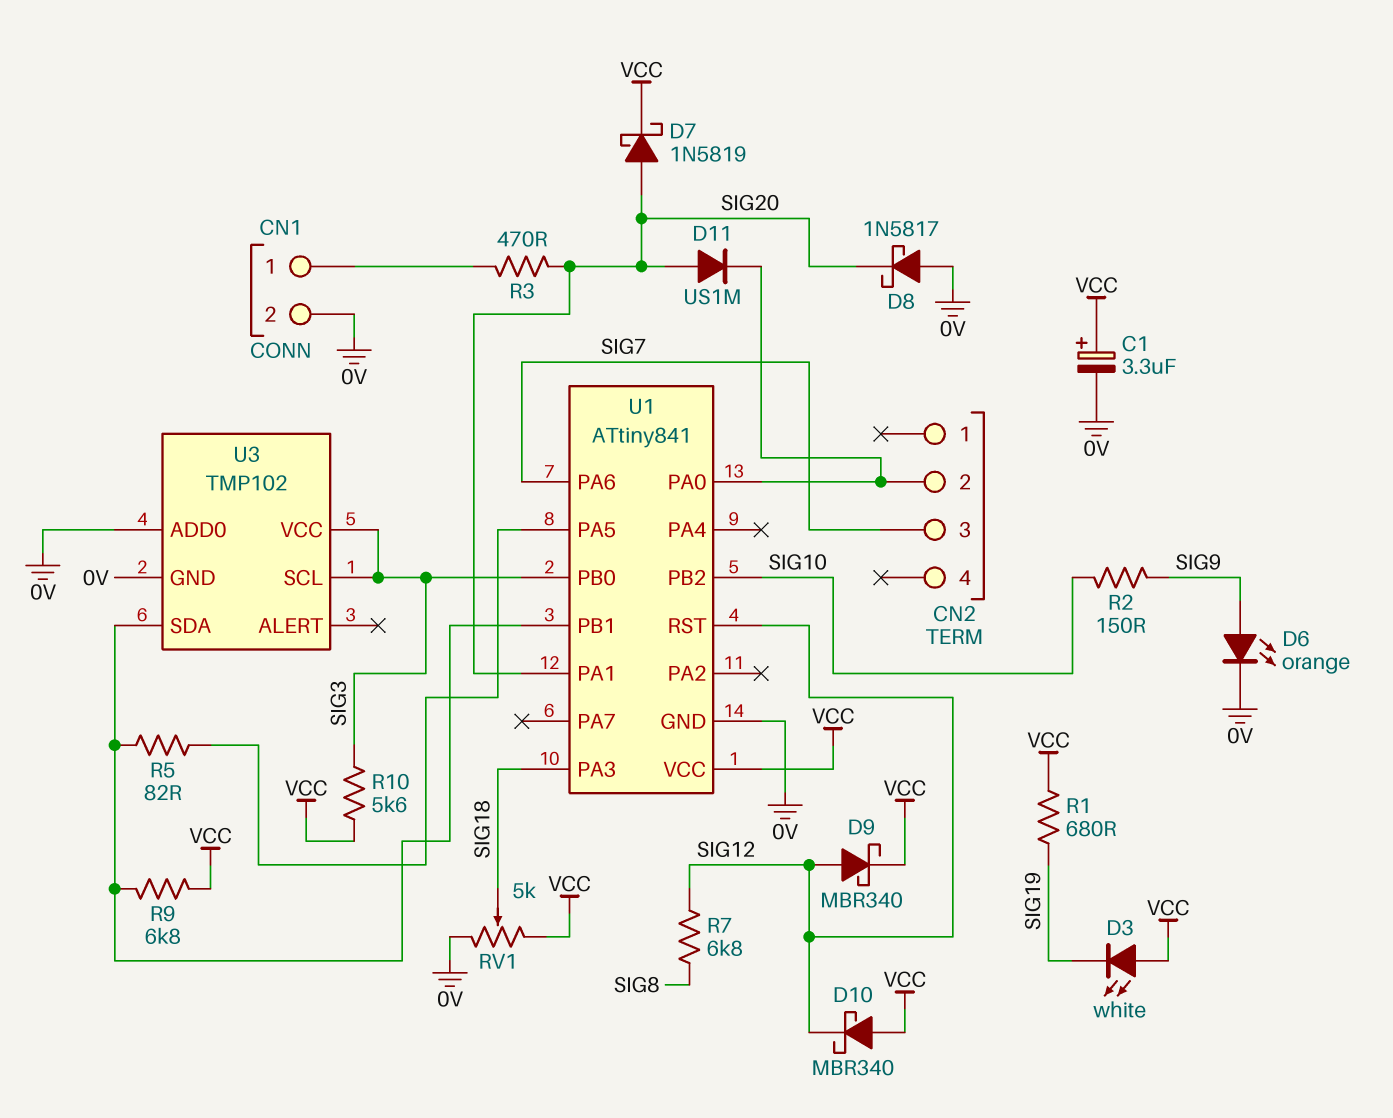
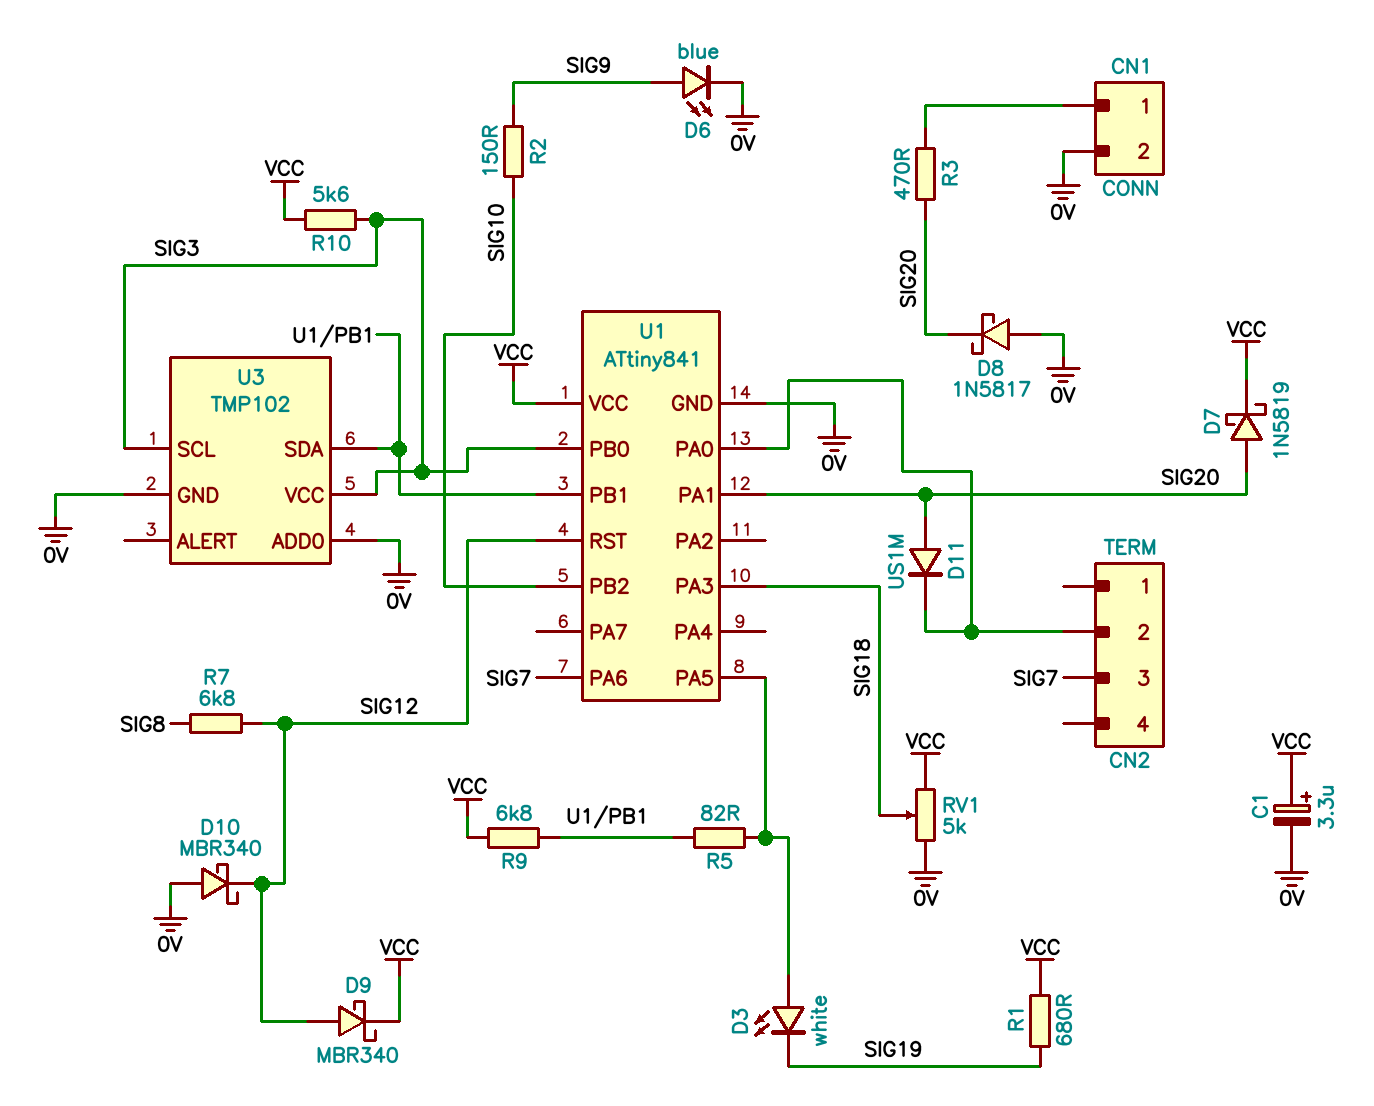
D3: LED white (A VCC, K SIG19) -> LED white (A U1/PA5, K SIG19)
D6: LED orange (A SIG9, K 0V) -> LED blue (A SIG9, K 0V)
D10: schottky MBR340 (A VCC, K SIG12) -> schottky MBR340 (A 0V, K SIG12)

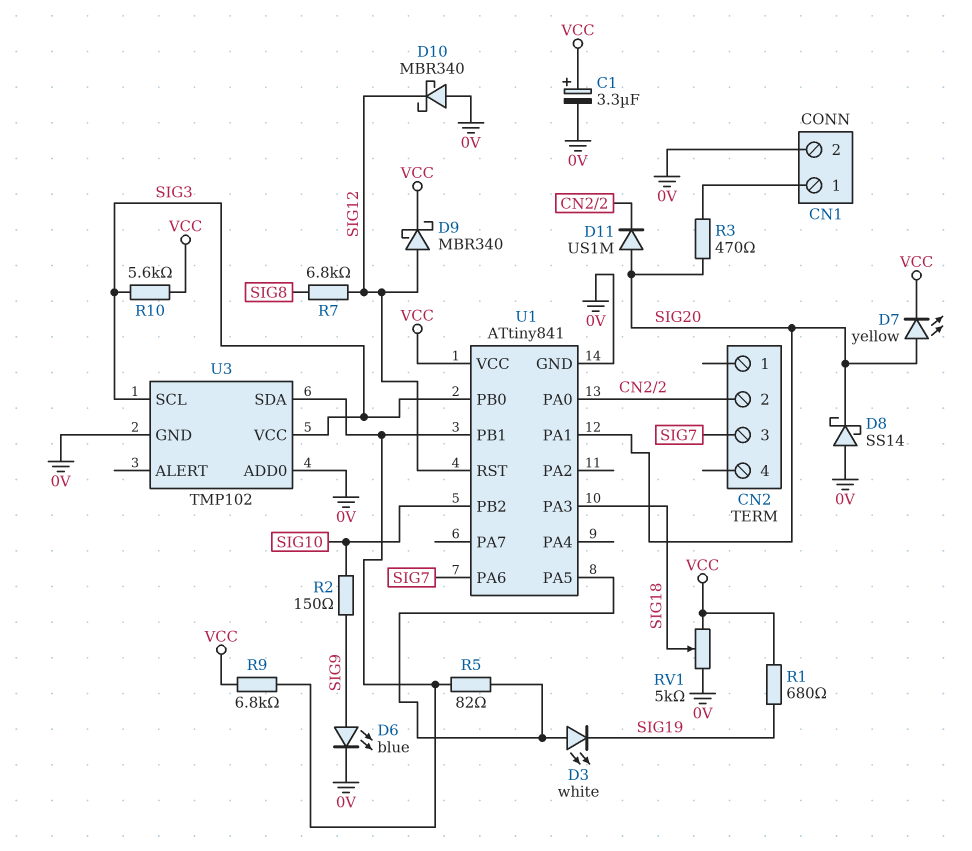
D7: schottky 1N5819 (A SIG20, K VCC) -> LED yellow (A SIG20, K VCC)
D8: schottky 1N5817 (A 0V, K SIG20) -> schottky SS14 (A 0V, K SIG20)

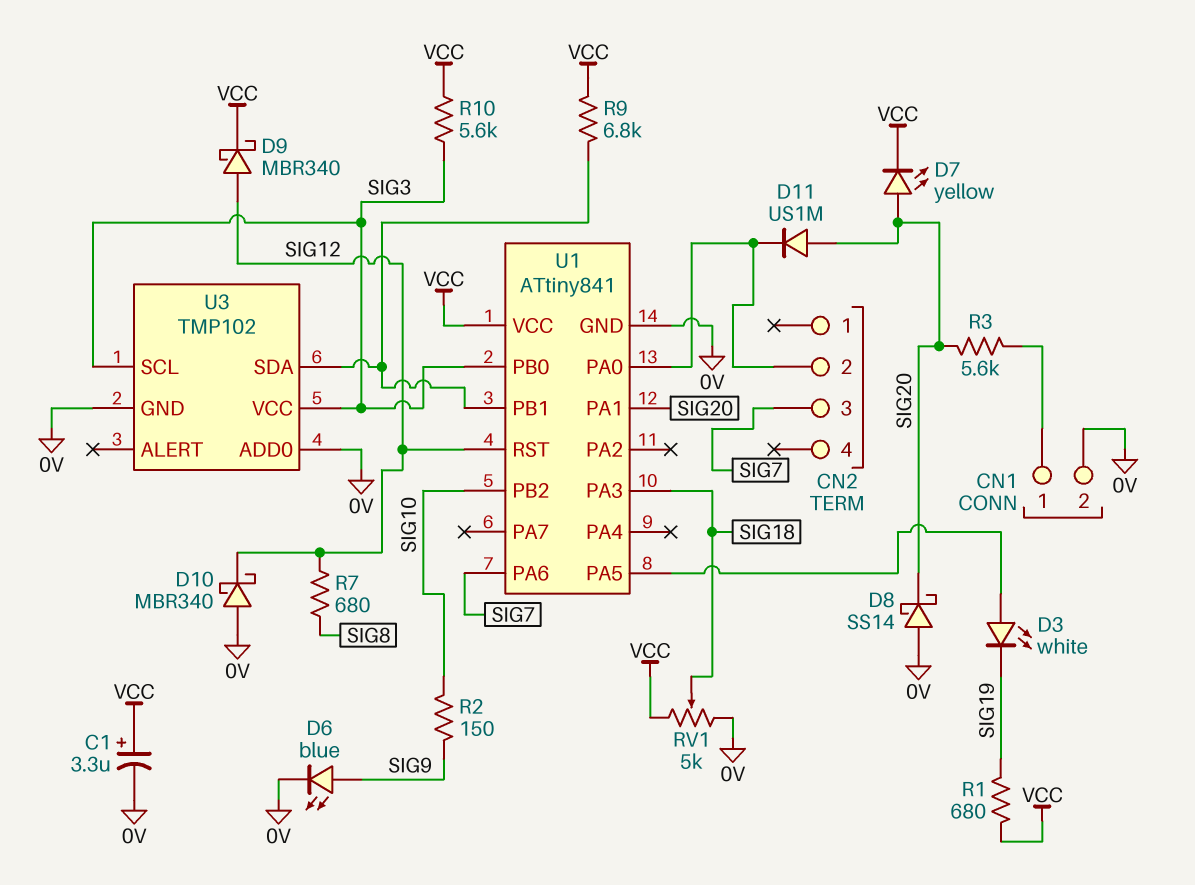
R3: 470 (CN1/1, SIG20) -> 5.6k (CN1/1, SIG20)
R5: 82 (U1/PA5, U1/PB1) -> none
R7: 6.8k (SIG8, SIG12) -> 680 (SIG8, SIG12)

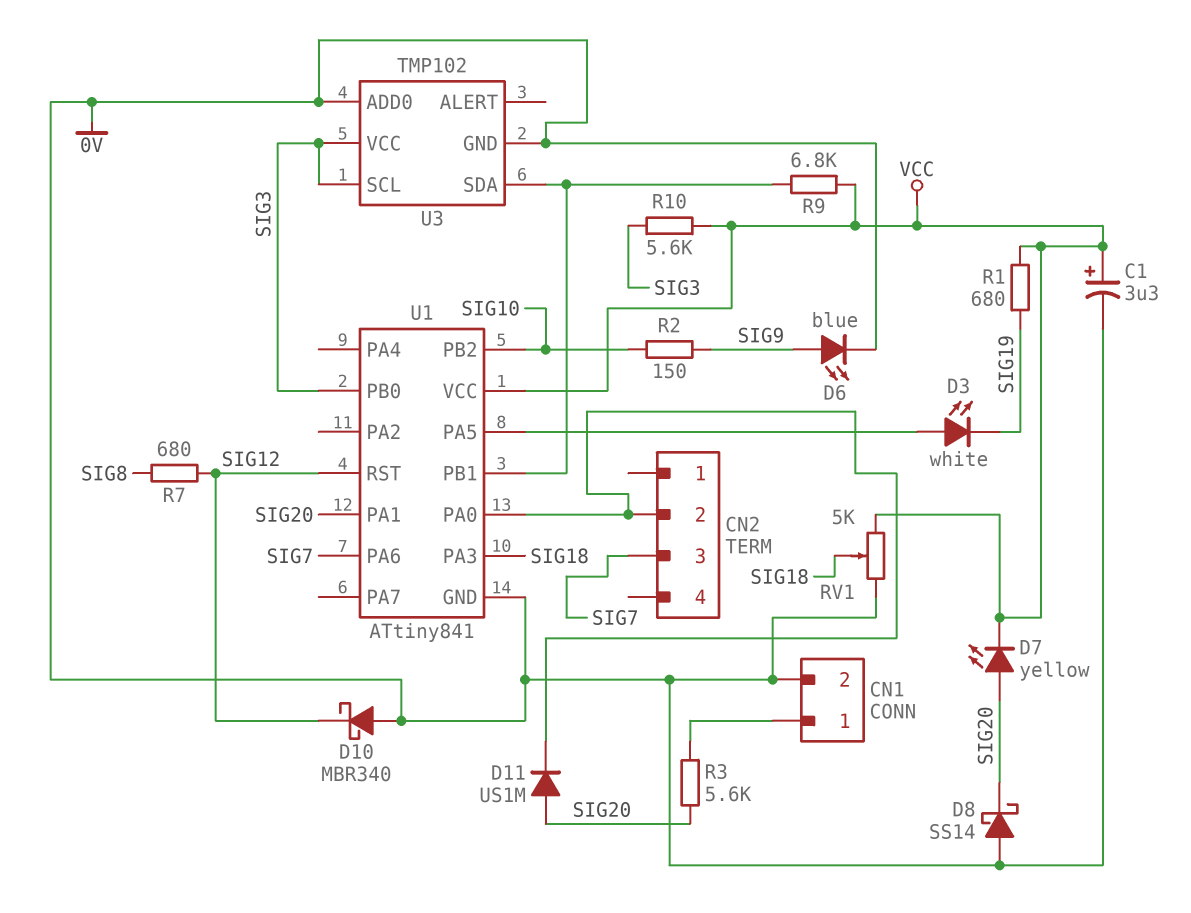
D9: schottky MBR340 (A SIG12, K VCC) -> none

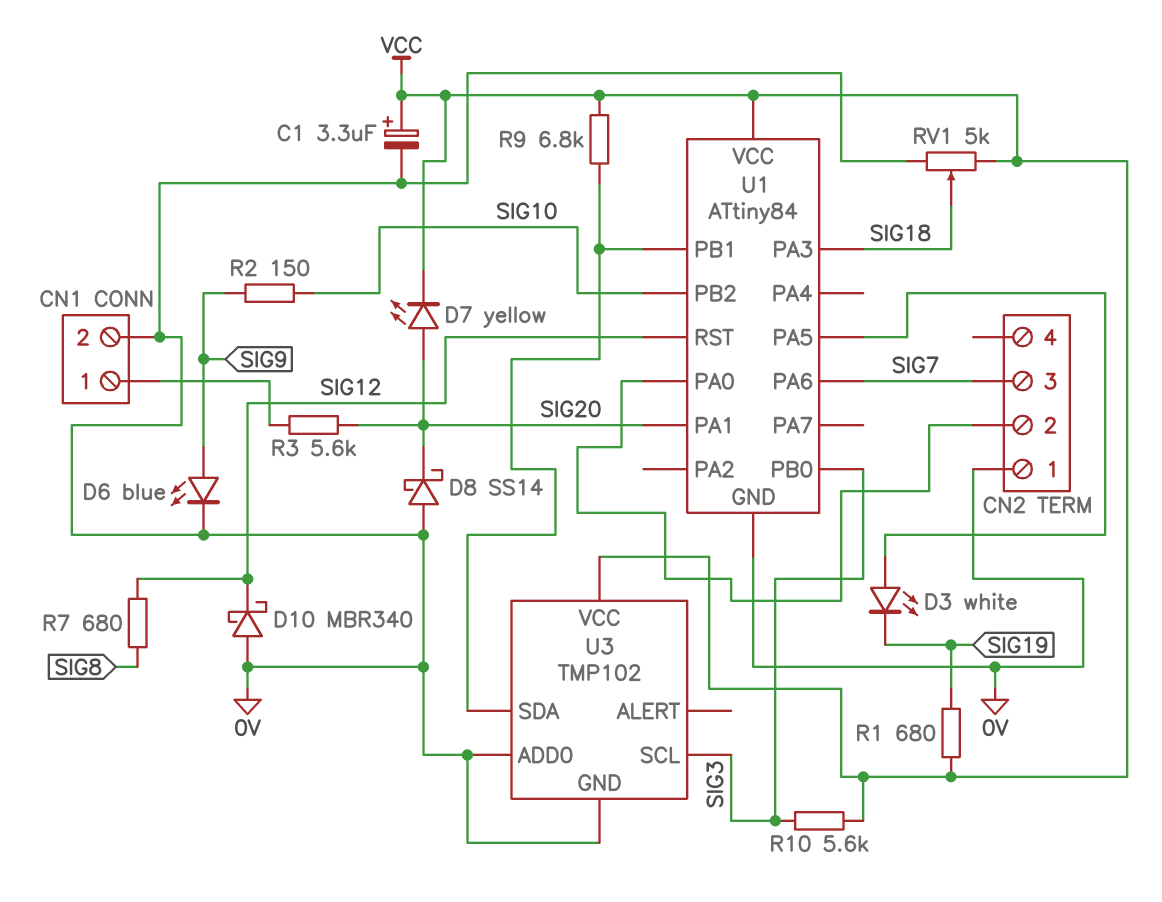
CN2 pin 1: none -> 0V
D11: diode US1M (A SIG20, K CN2/2) -> none
U1: ATtiny841 -> ATtiny84
U3 pin VCC: SIG3 -> VCC

